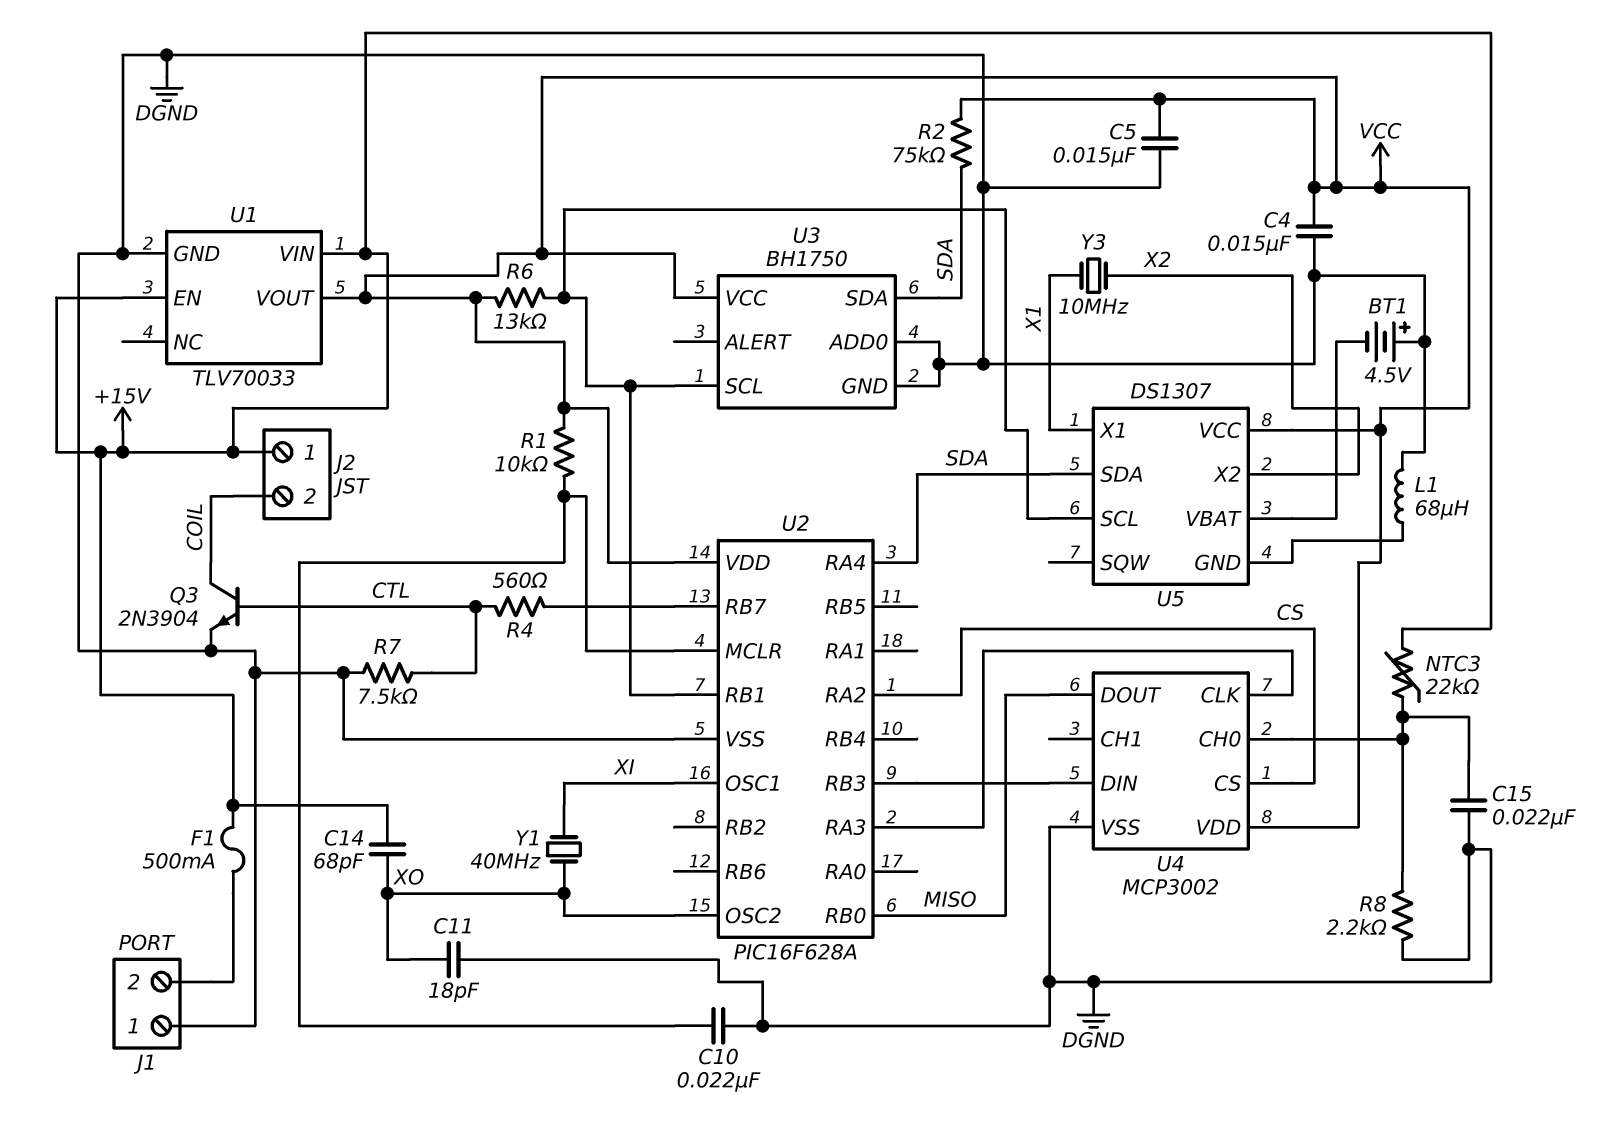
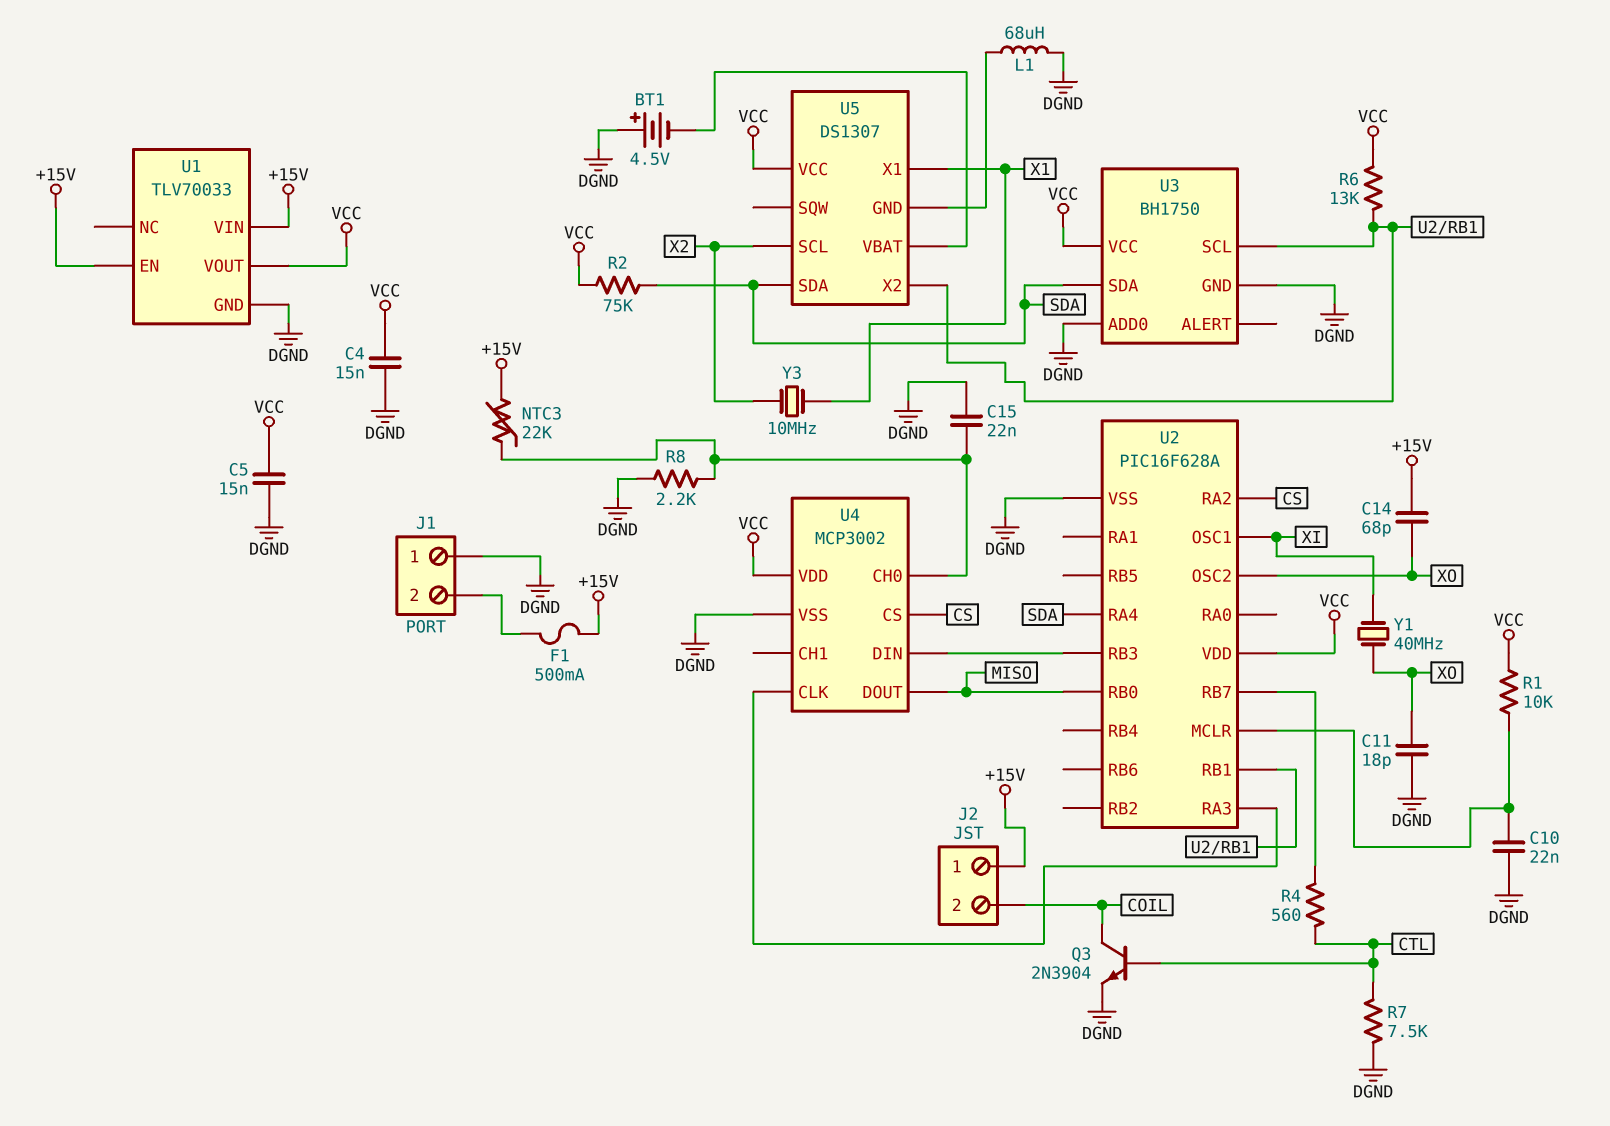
U5 pin SCL: U2/RB1 -> X2
U5 pin X2: X2 -> U2/RB1

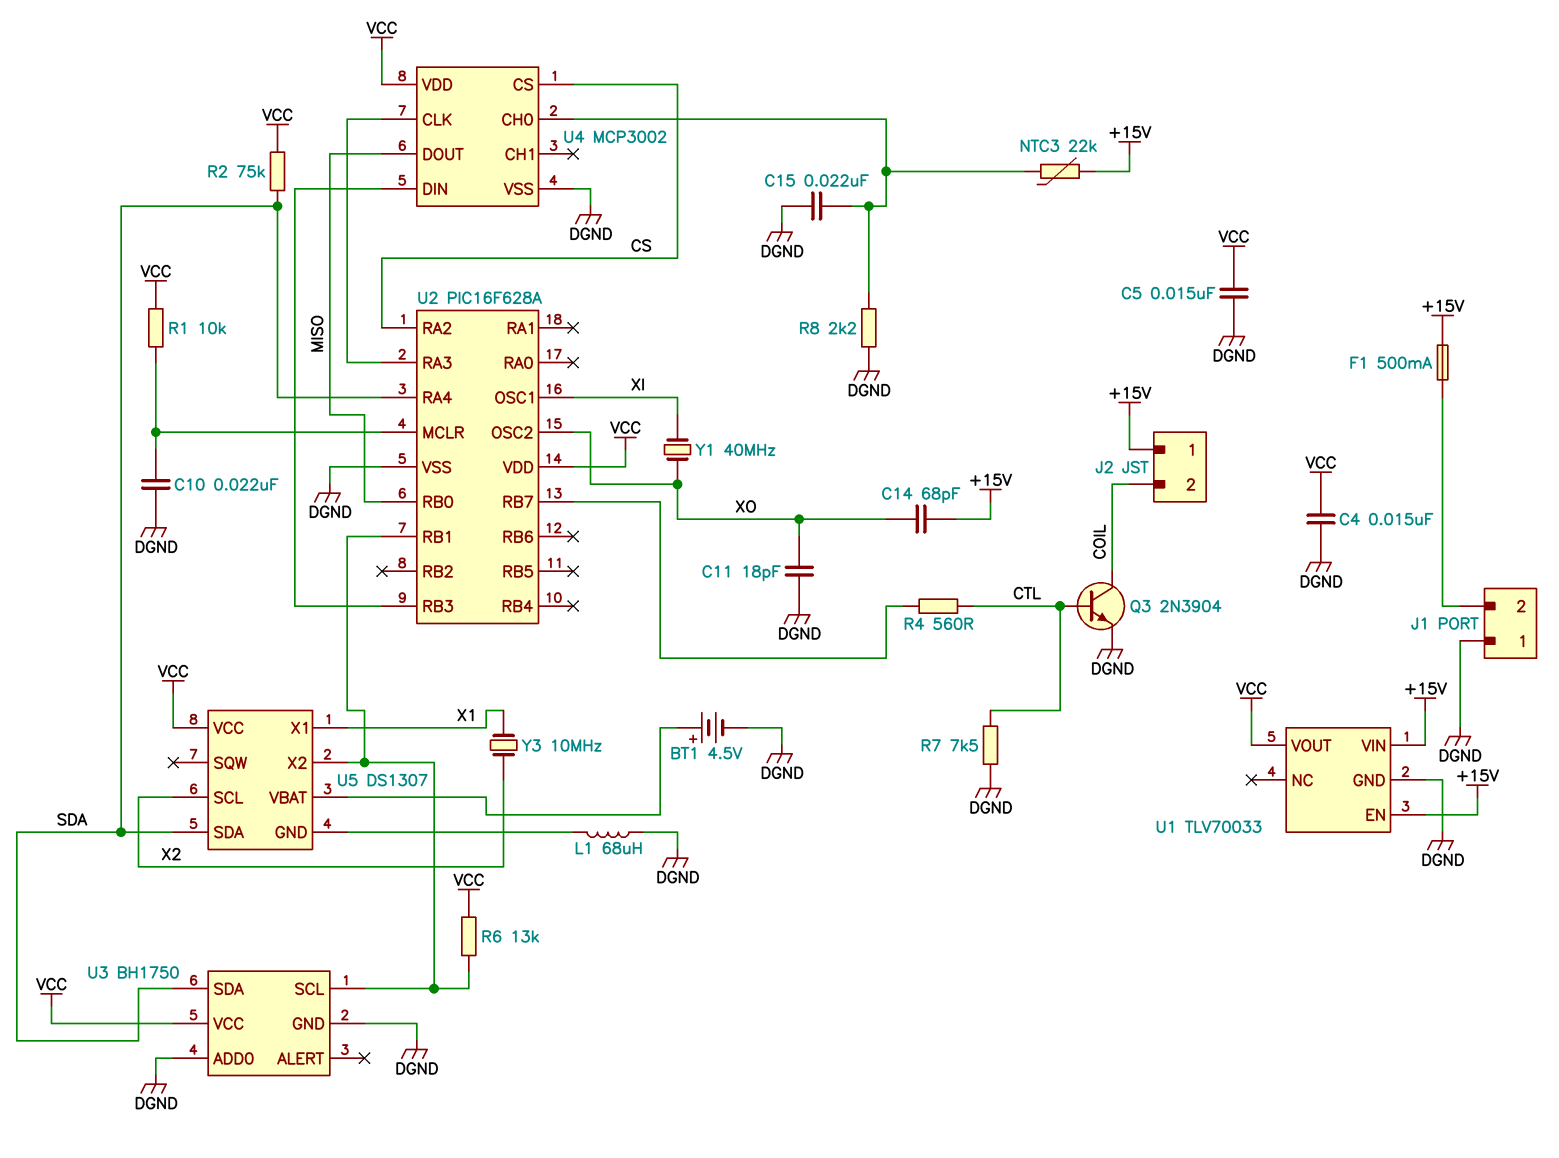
BT1: 4.5V (plus DGND, minus U5/VBAT) -> 4.5V (plus U5/VBAT, minus DGND)

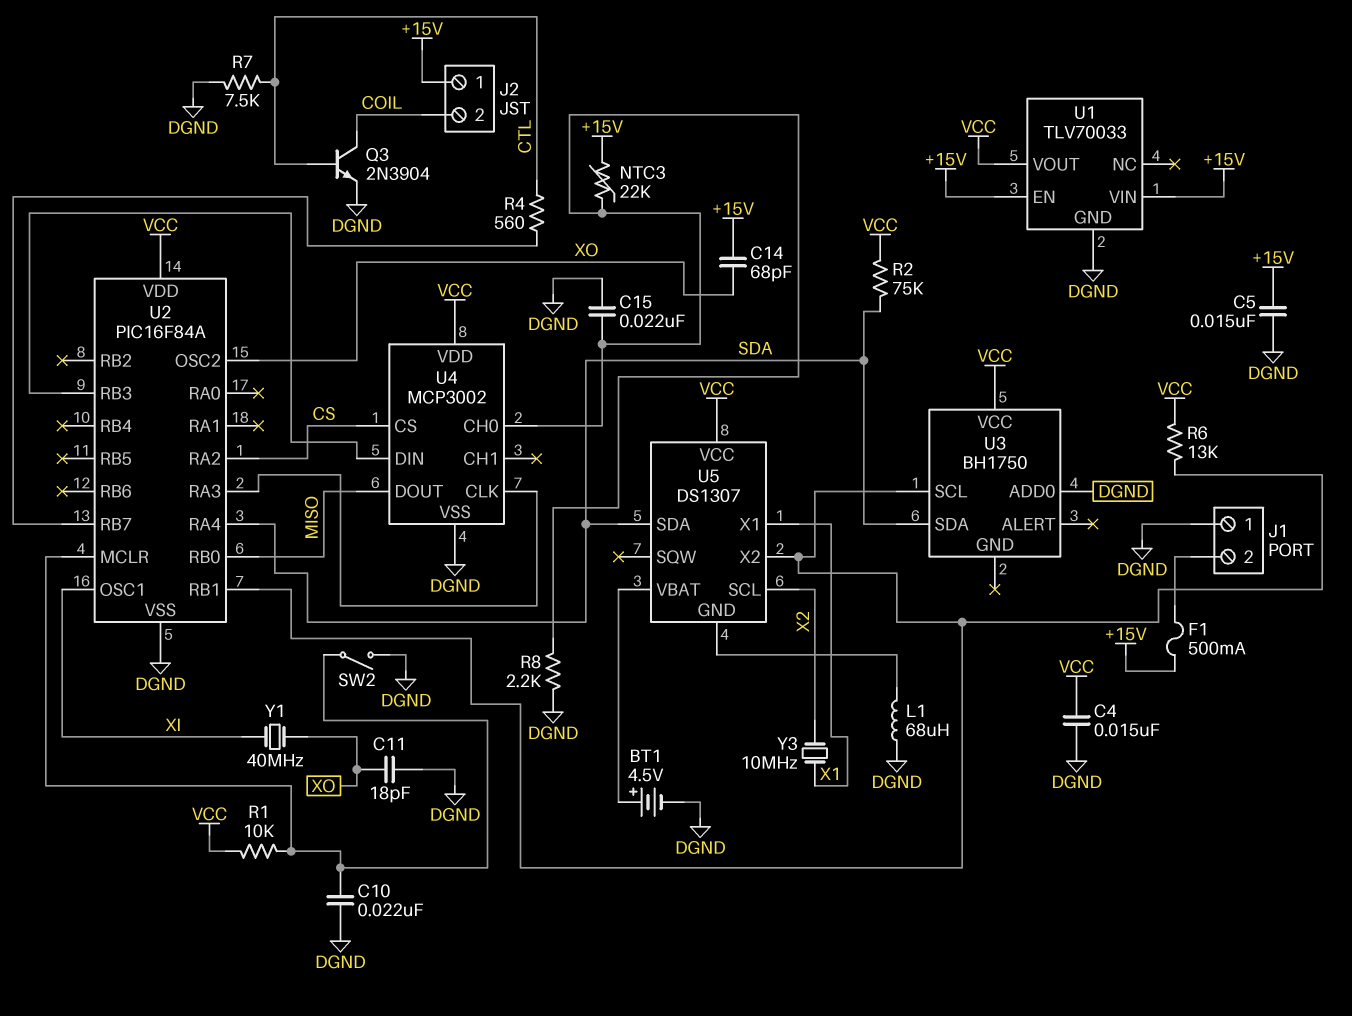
C5: 15nF (DGND, VCC) -> 15nF (+15V, DGND)
SW2: none -> switch (DGND, U2/MCLR)
U2: PIC16F628A -> PIC16F84A
U3 pin GND: DGND -> none

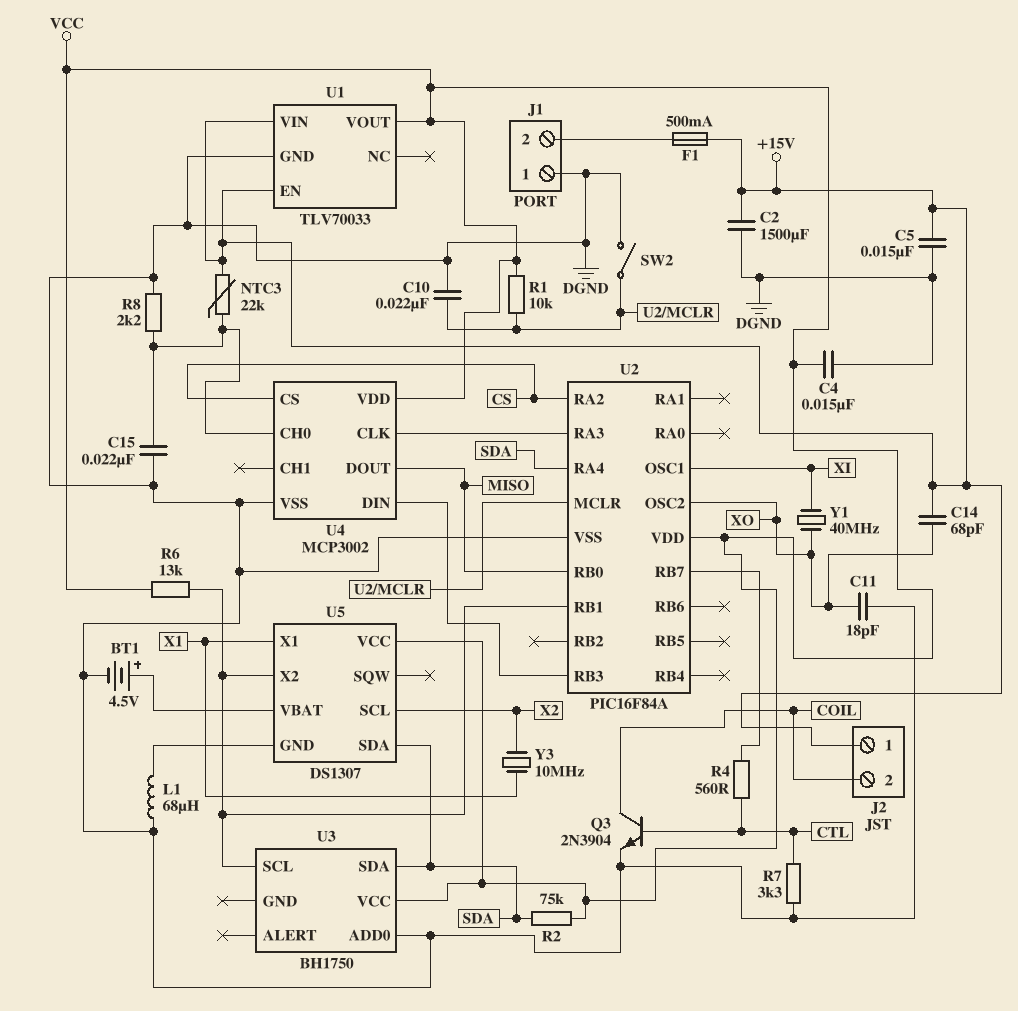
C2: none -> 1500uF (+15V, DGND)
R7: 7.5k (CTL, DGND) -> 3.3k (CTL, DGND)

